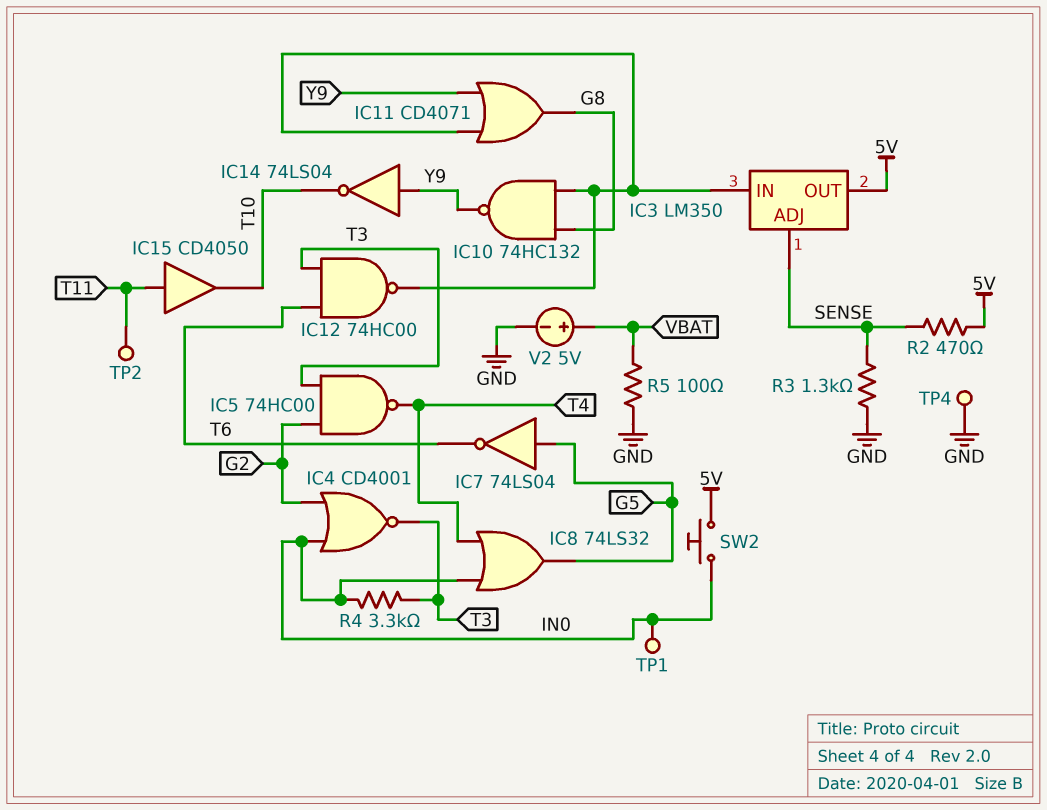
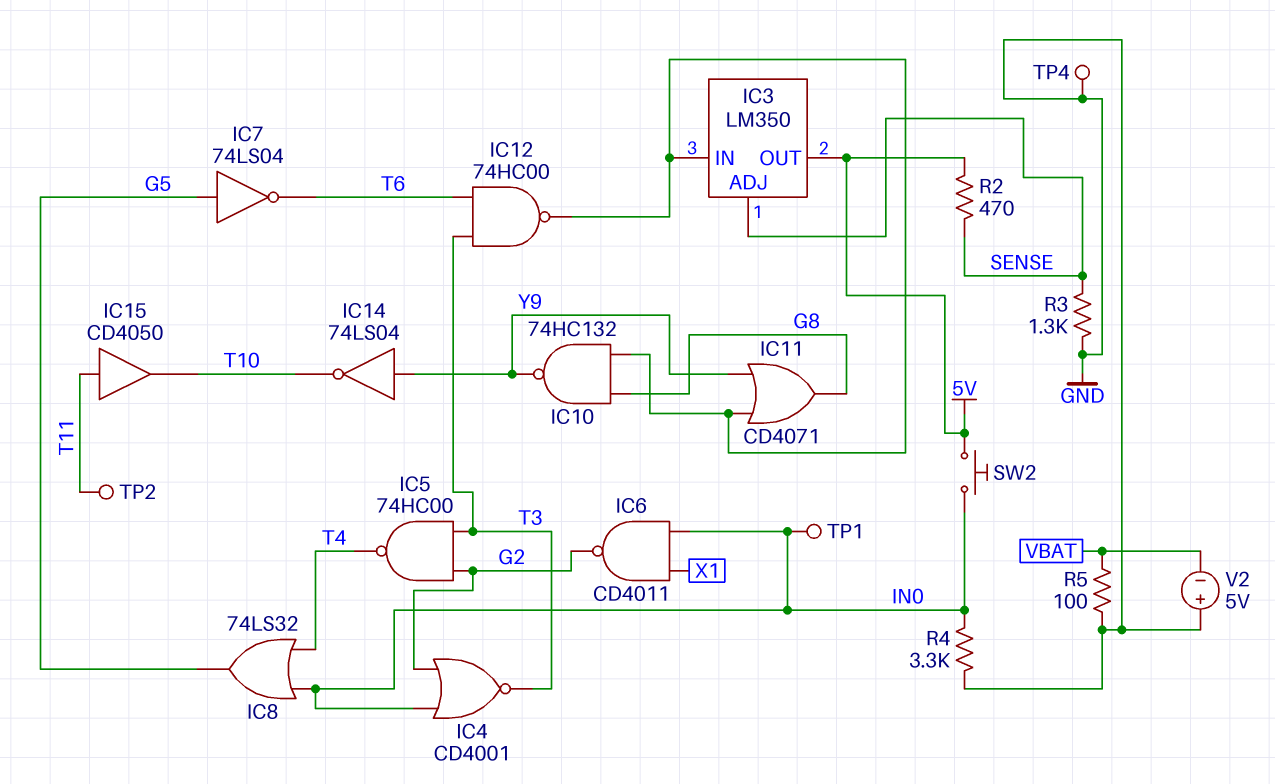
IC6: none -> NAND CD4011 (in IN0, in X1, out G2)
R4: 3.3k (IN0, T3) -> 3.3k (GND, IN0)
V2: 5V (plus VBAT, minus GND) -> 5V (plus GND, minus VBAT)

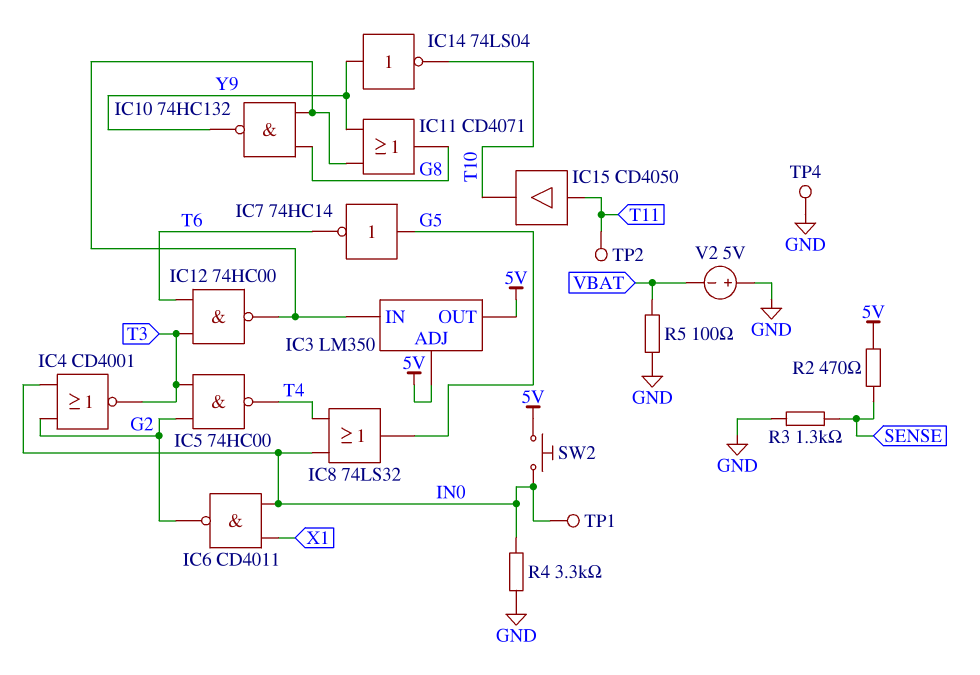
IC3 pin ADJ: SENSE -> 5V
IC7: NOT 74LS04 (in G5, out T6) -> NOT 74HC14 (in G5, out T6)

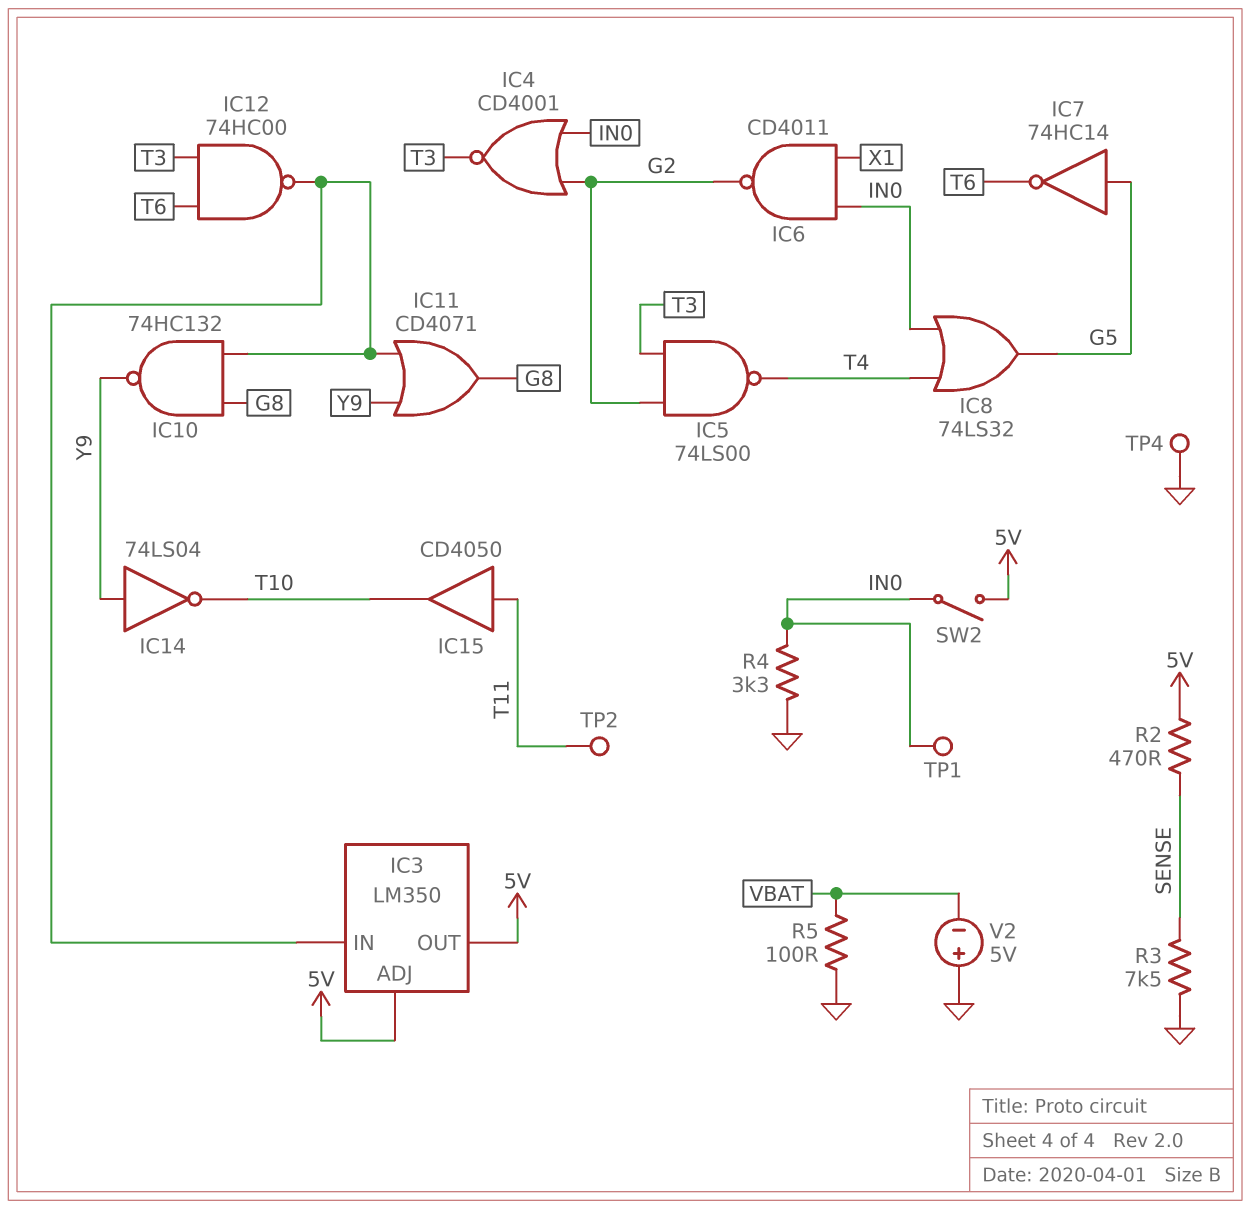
IC5: NAND 74HC00 (in G2, in T3, out T4) -> NAND 74LS00 (in G2, in T3, out T4)
R3: 1.3k (GND, SENSE) -> 7.5k (GND, SENSE)
SW2: button (5V, IN0) -> switch (5V, IN0)

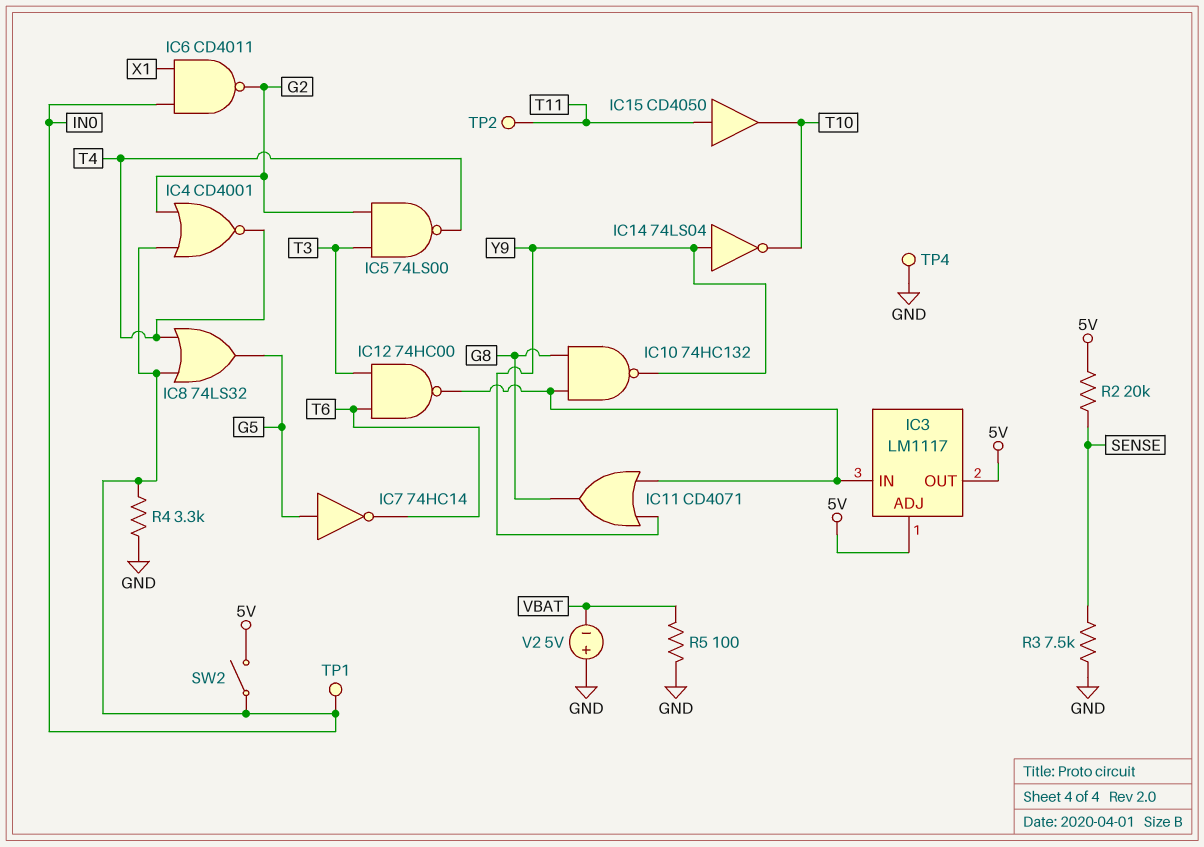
IC3: LM350 -> LM1117
IC4: NOR CD4001 (in G2, in IN0, out T3) -> NOR CD4001 (in G2, in IN0, out T4)
R2: 470 (5V, SENSE) -> 20k (5V, SENSE)

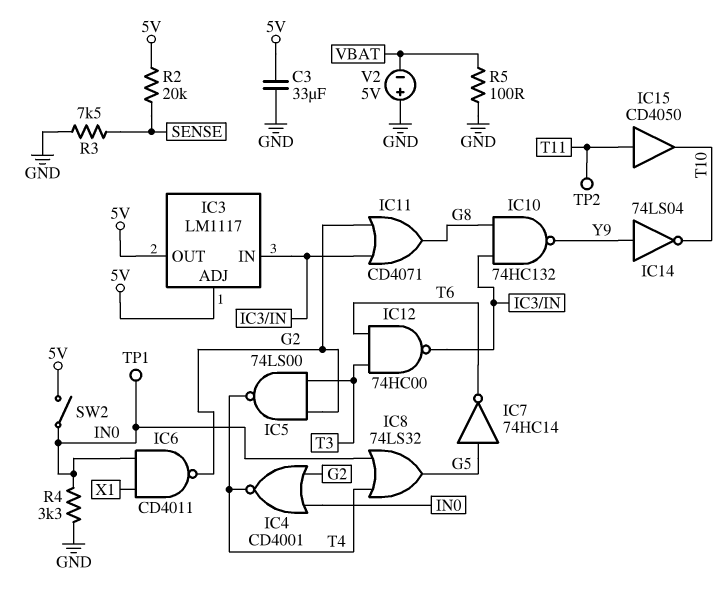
C3: none -> 33uF (5V, GND)
IC11: OR CD4071 (in IC3/IN, in Y9, out G8) -> OR CD4071 (in G2, in IC3/IN, out G8)
TP4: test point (GND) -> none

